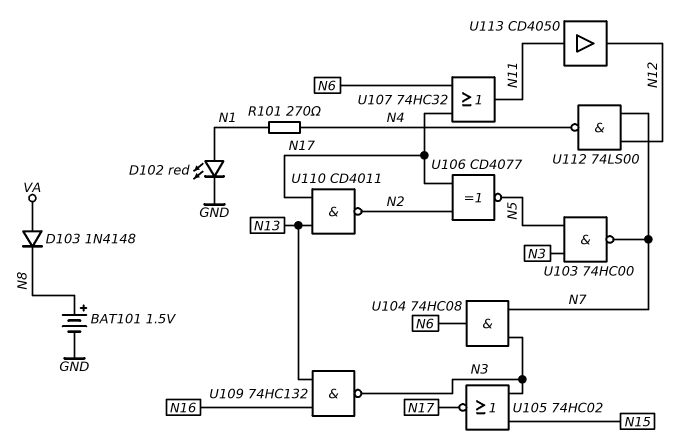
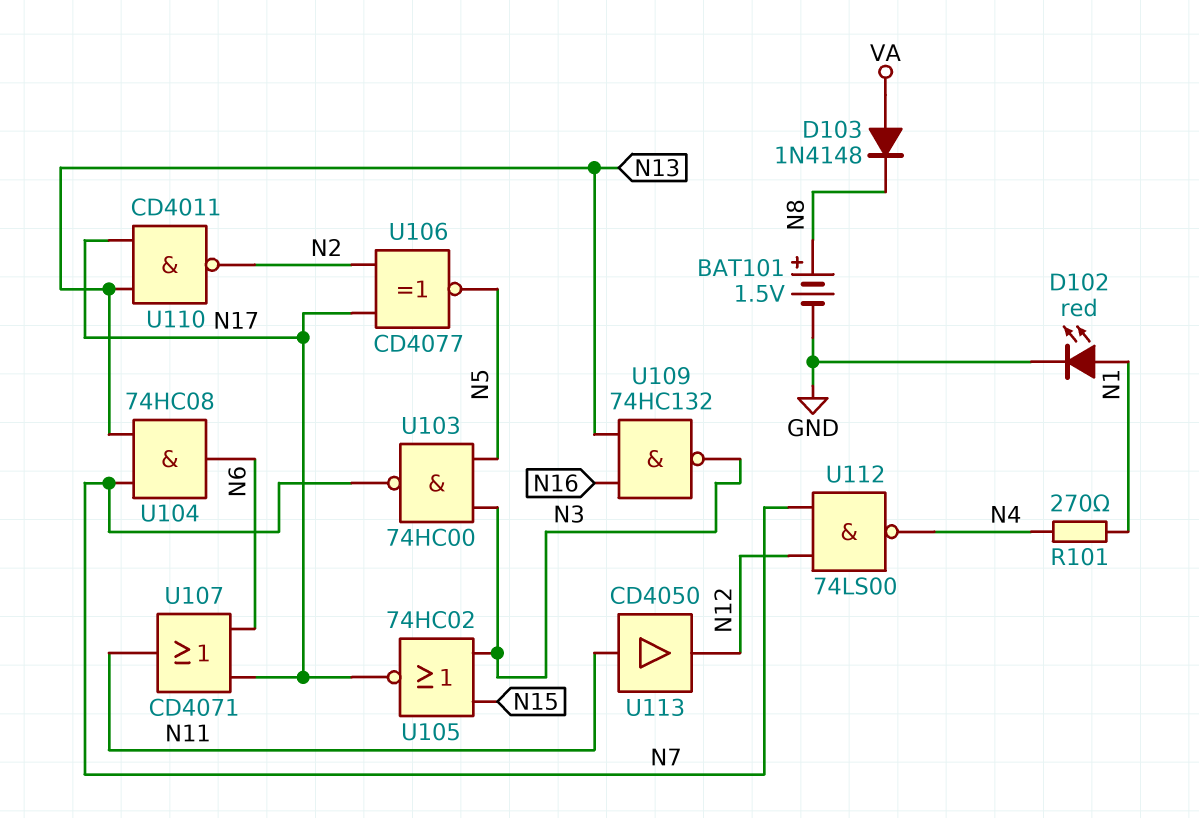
U104: AND 74HC08 (in N3, in N7, out N6) -> AND 74HC08 (in N7, in N13, out N6)
U107: OR 74HC32 (in N6, in N17, out N11) -> OR CD4071 (in N6, in N17, out N11)

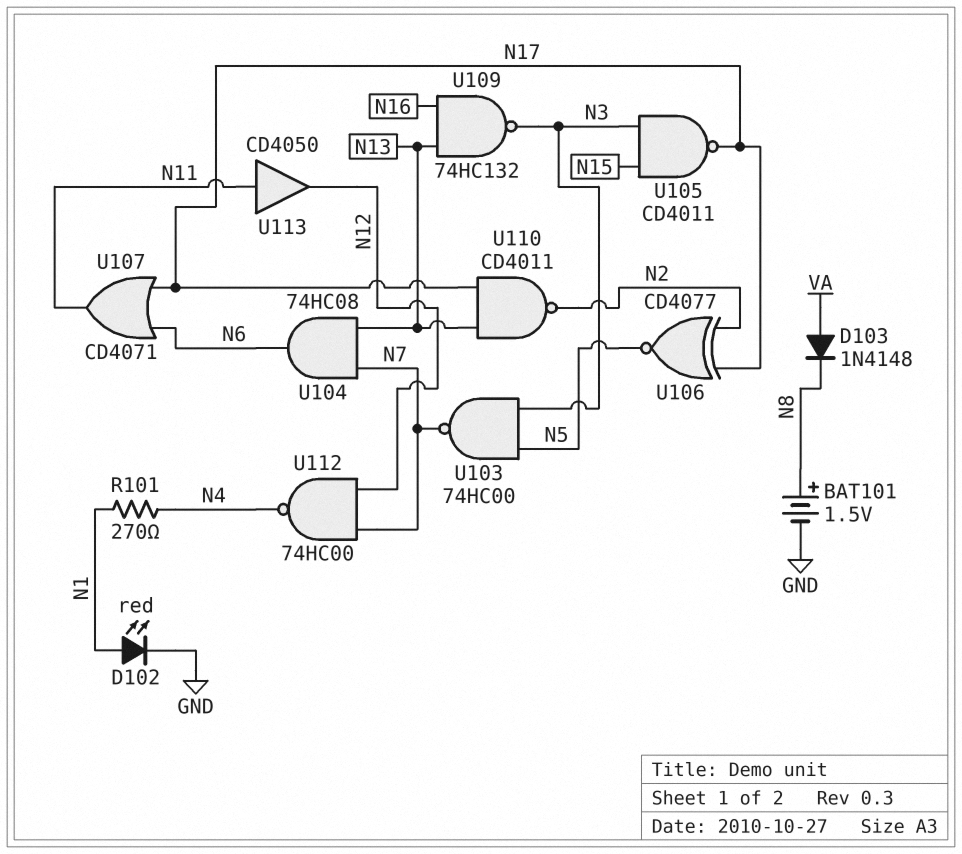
U105: NOR 74HC02 (in N3, in N15, out N17) -> NAND CD4011 (in N3, in N15, out N17)
U112: NAND 74LS00 (in N7, in N12, out N4) -> NAND 74HC00 (in N7, in N12, out N4)

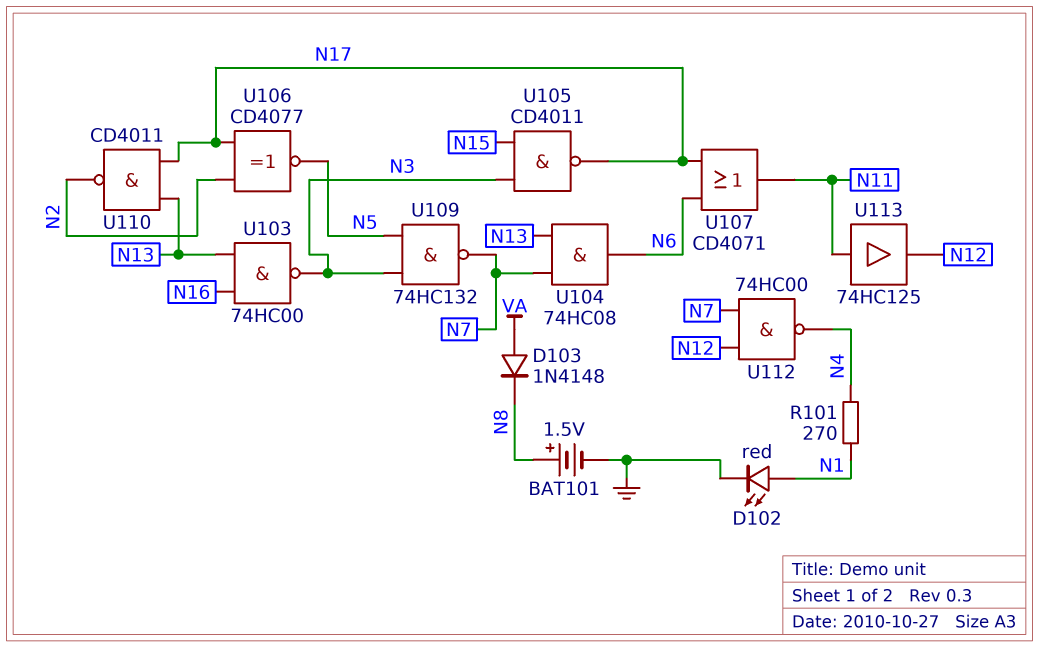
U103: NAND 74HC00 (in N3, in N5, out N7) -> NAND 74HC00 (in N13, in N16, out N3)
U109: NAND 74HC132 (in N13, in N16, out N3) -> NAND 74HC132 (in N3, in N5, out N7)
U113: buffer CD4050 (in N11, out N12) -> buffer 74HC125 (in N11, out N12)

